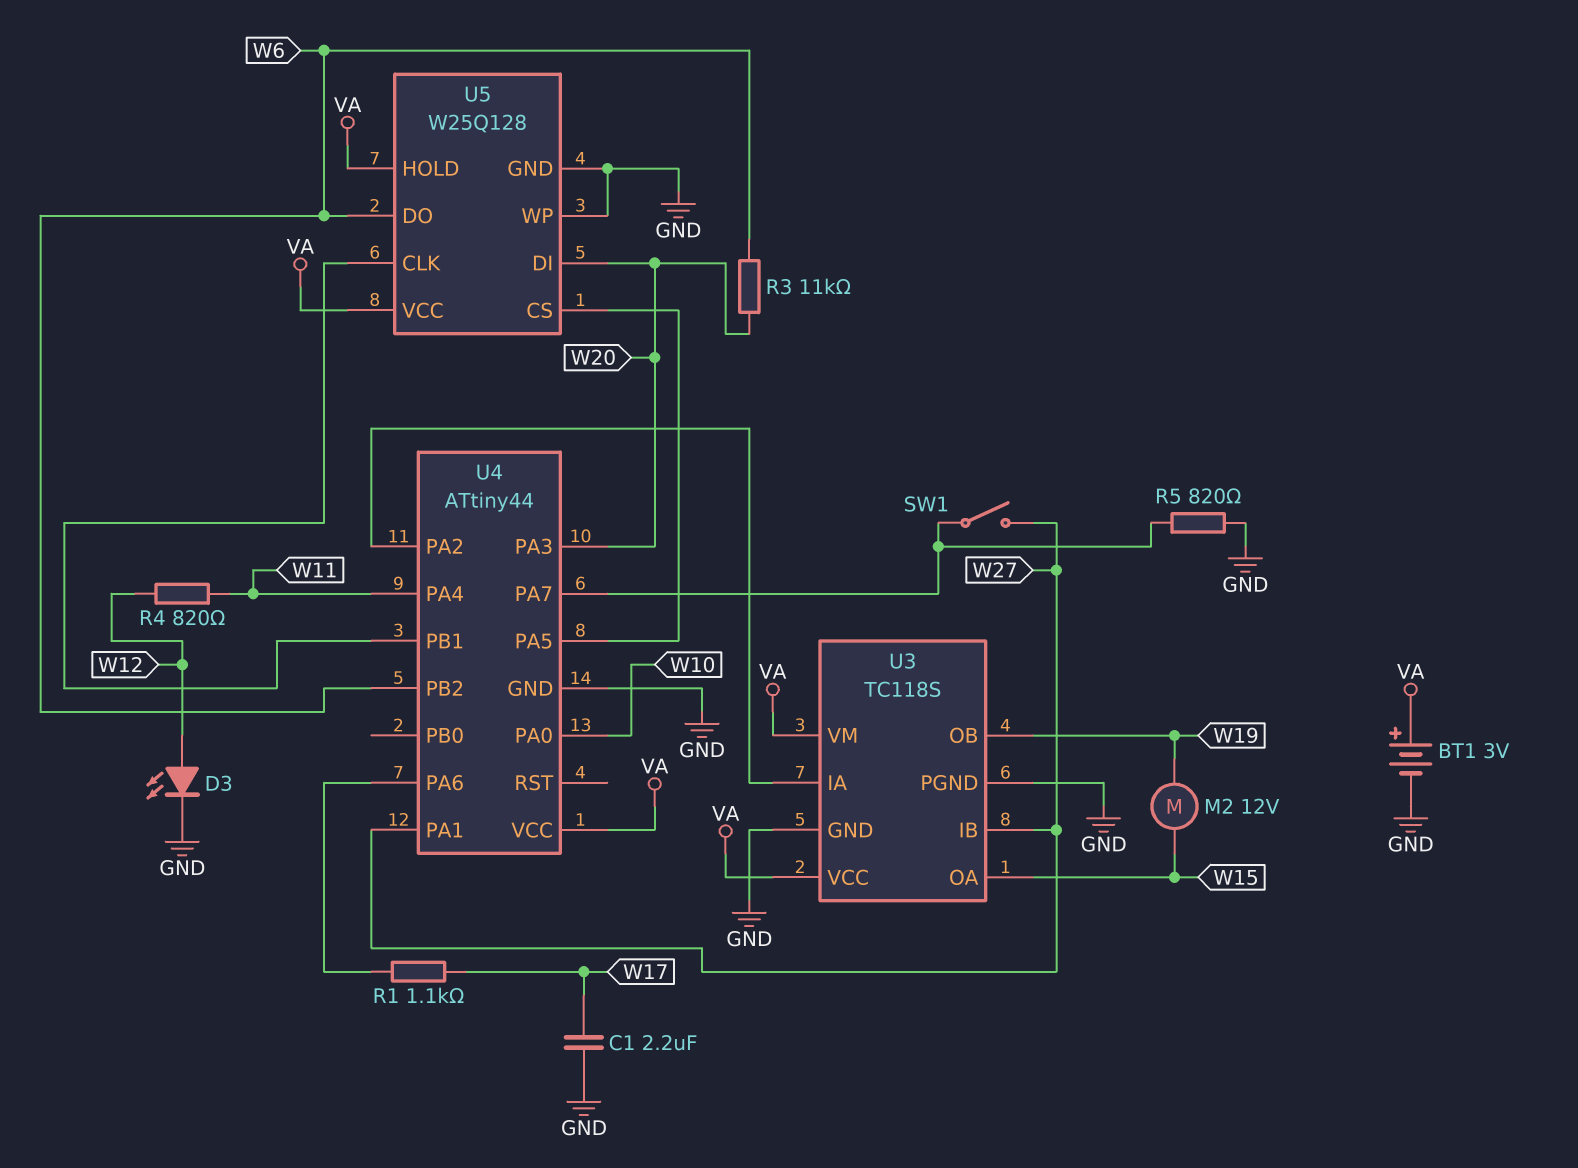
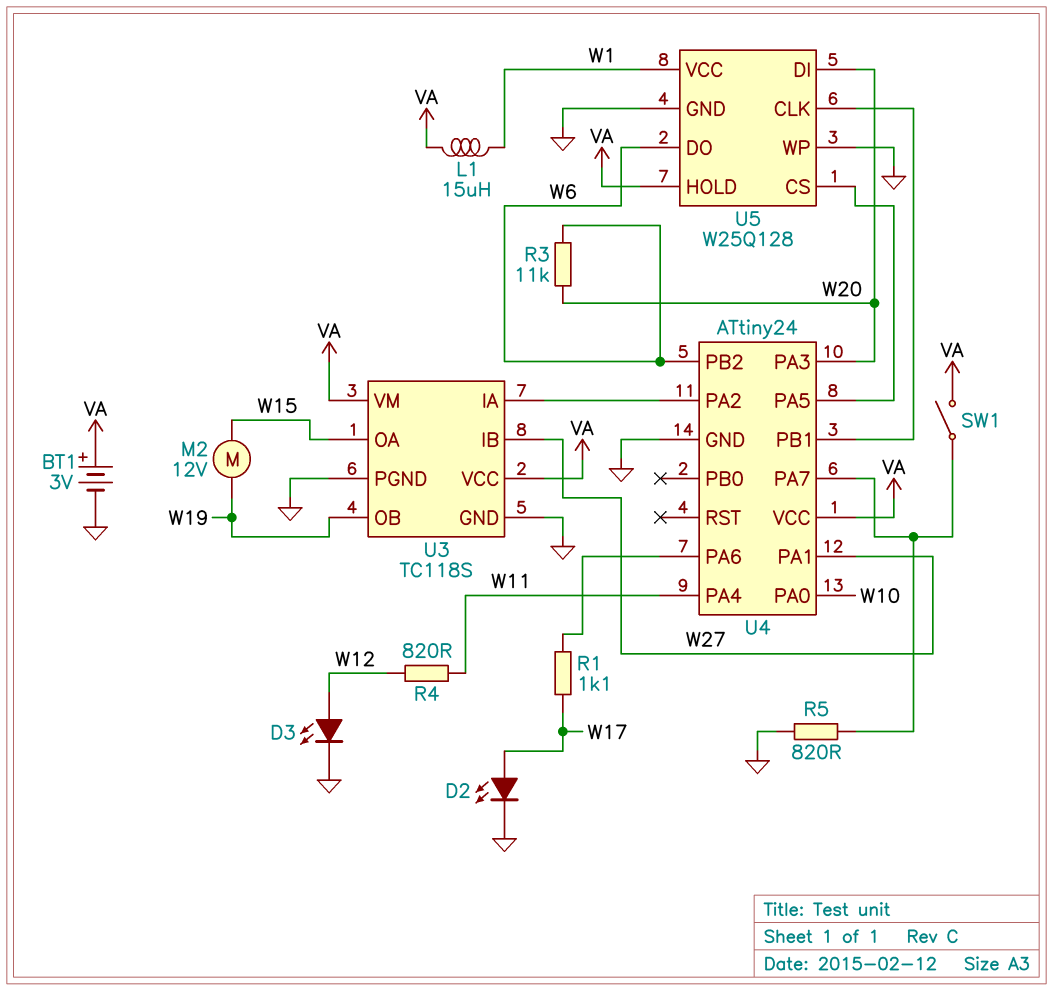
C1: 2.2uF (GND, W17) -> none
D2: none -> LED (A W17, K GND)
L1: none -> 15uH (VA, W1)
SW1: switch (U4/PA7, W27) -> switch (U4/PA7, VA)
U4: ATtiny44 -> ATtiny24
U5 pin VCC: VA -> W1

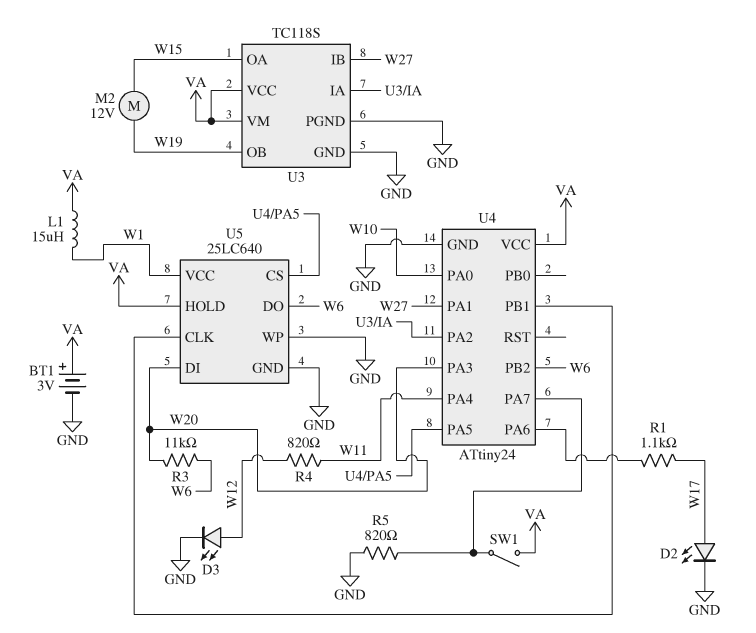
U5: W25Q128 -> 25LC640

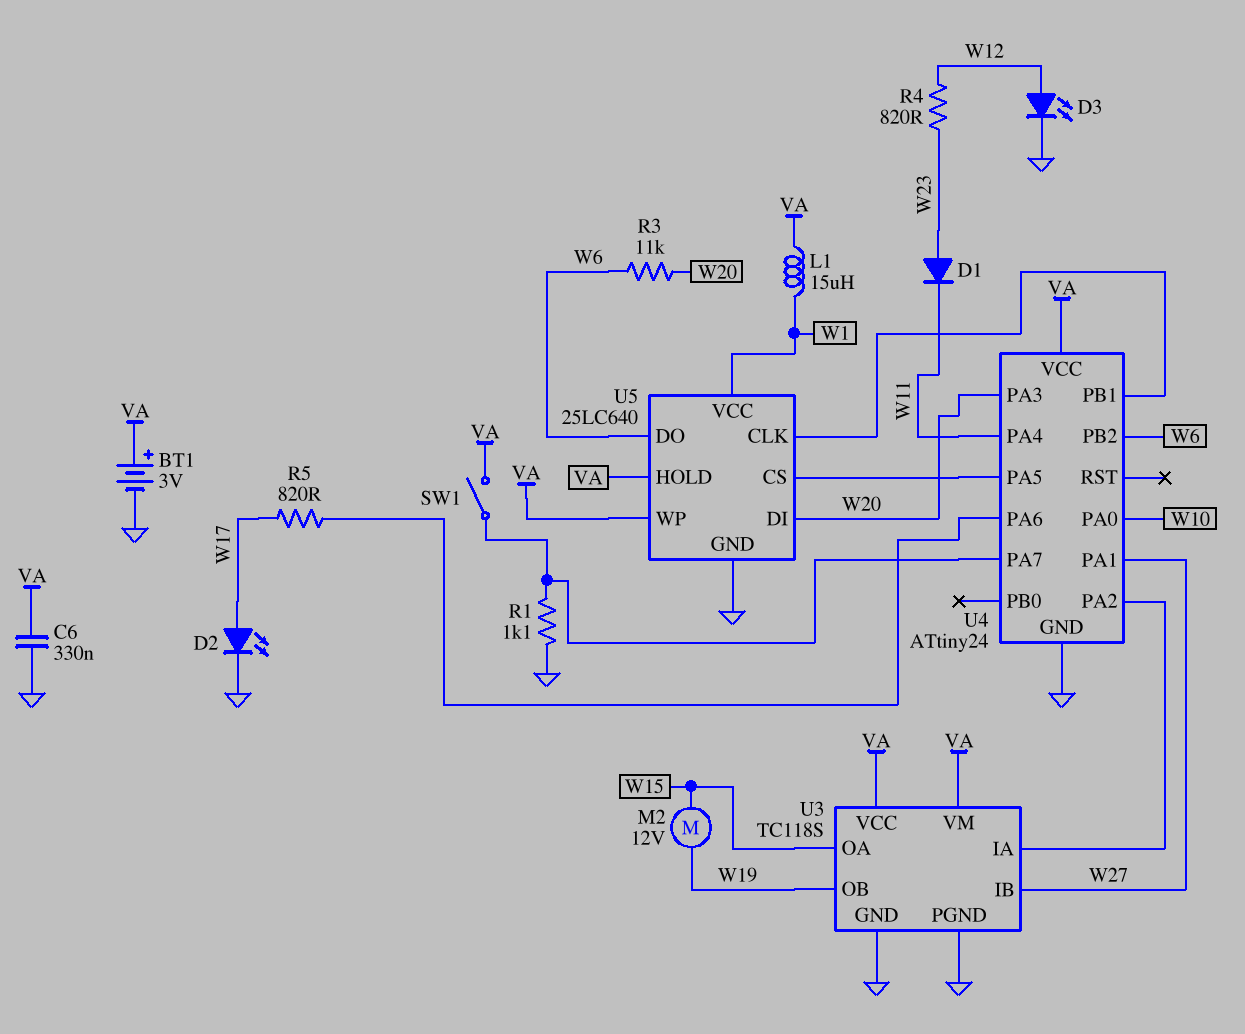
C6: none -> 330nF (GND, VA)
D1: none -> diode (A W23, K W11)
R1: 1.1k (U4/PA6, W17) -> 1.1k (GND, U4/PA7)
R4: 820 (W11, W12) -> 820 (W12, W23)
R5: 820 (GND, U4/PA7) -> 820 (U4/PA6, W17)
U5 pin WP: GND -> VA

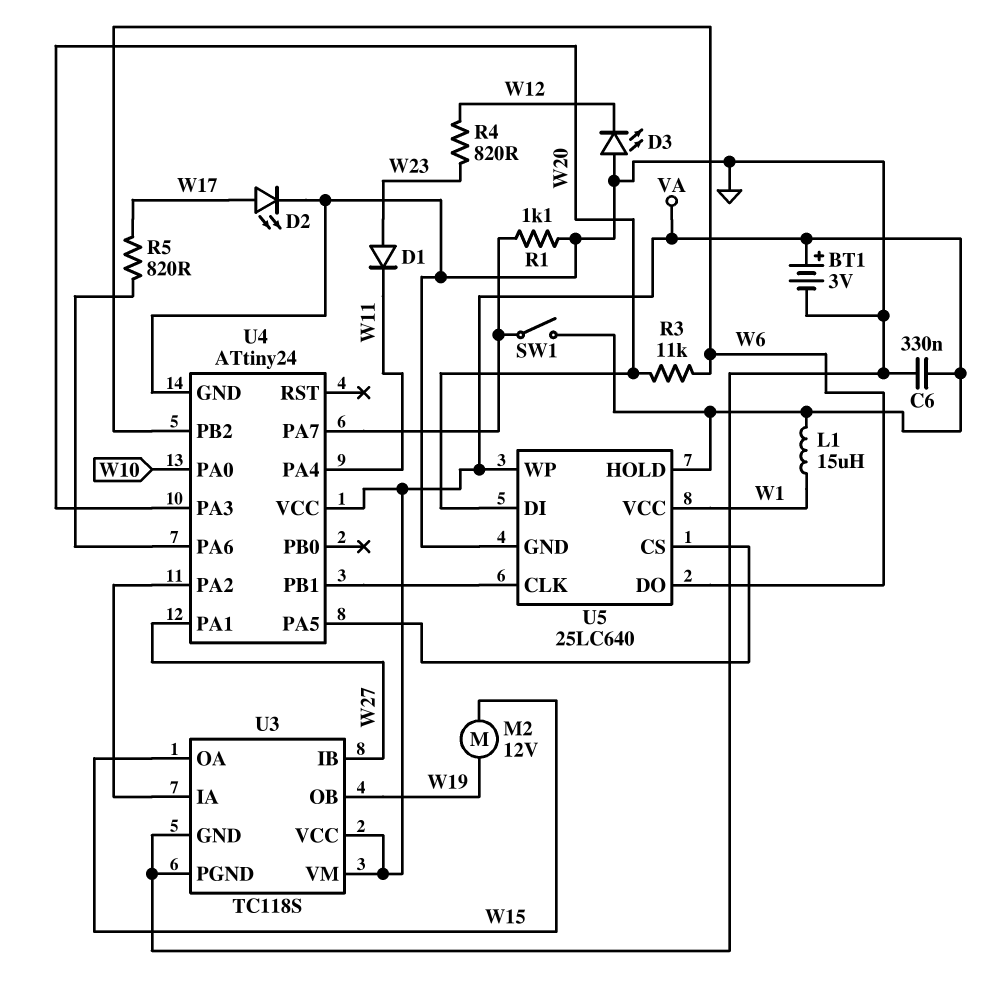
D3: LED (A W12, K GND) -> LED (A GND, K W12)

